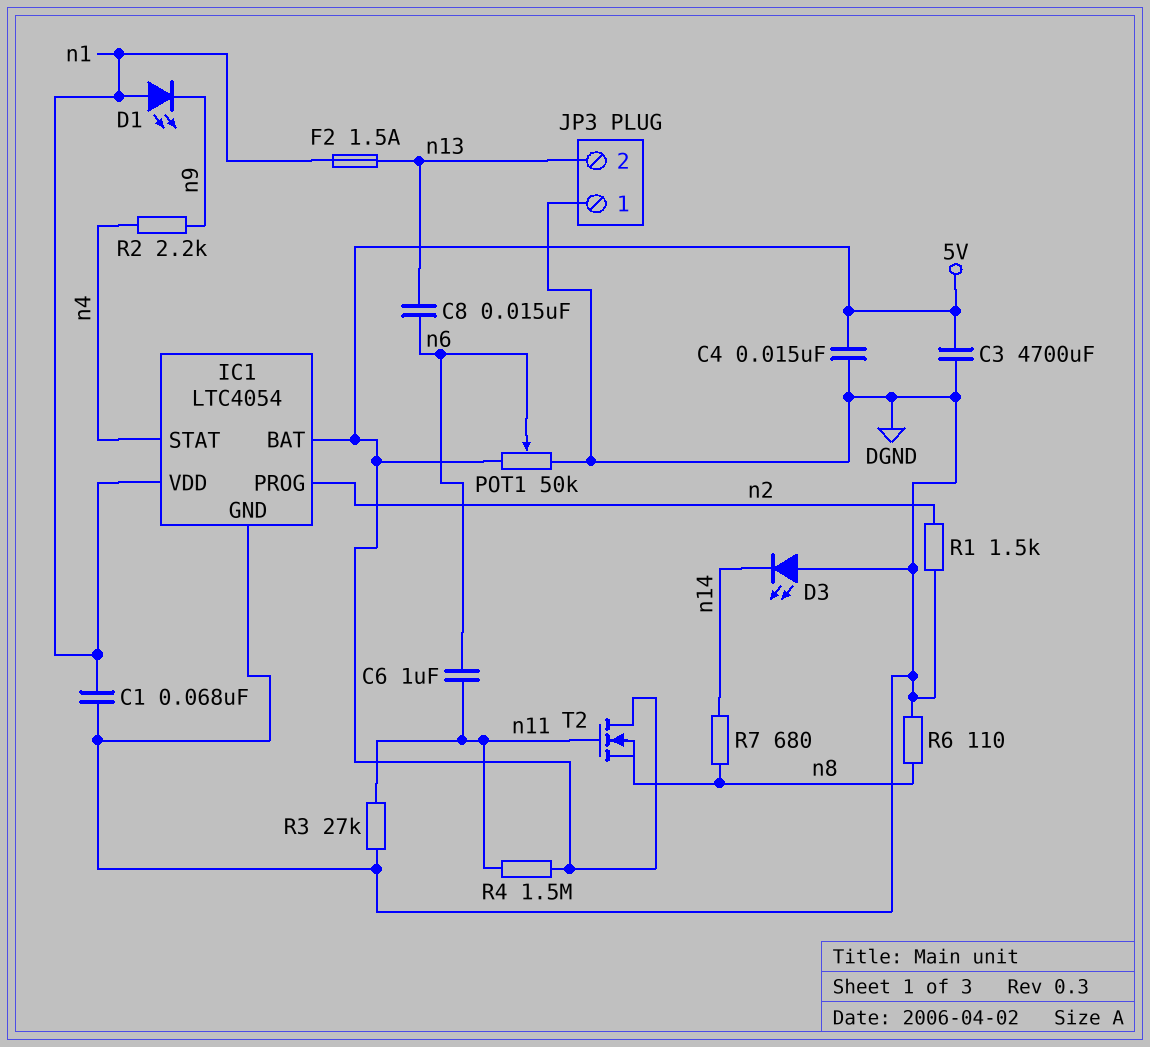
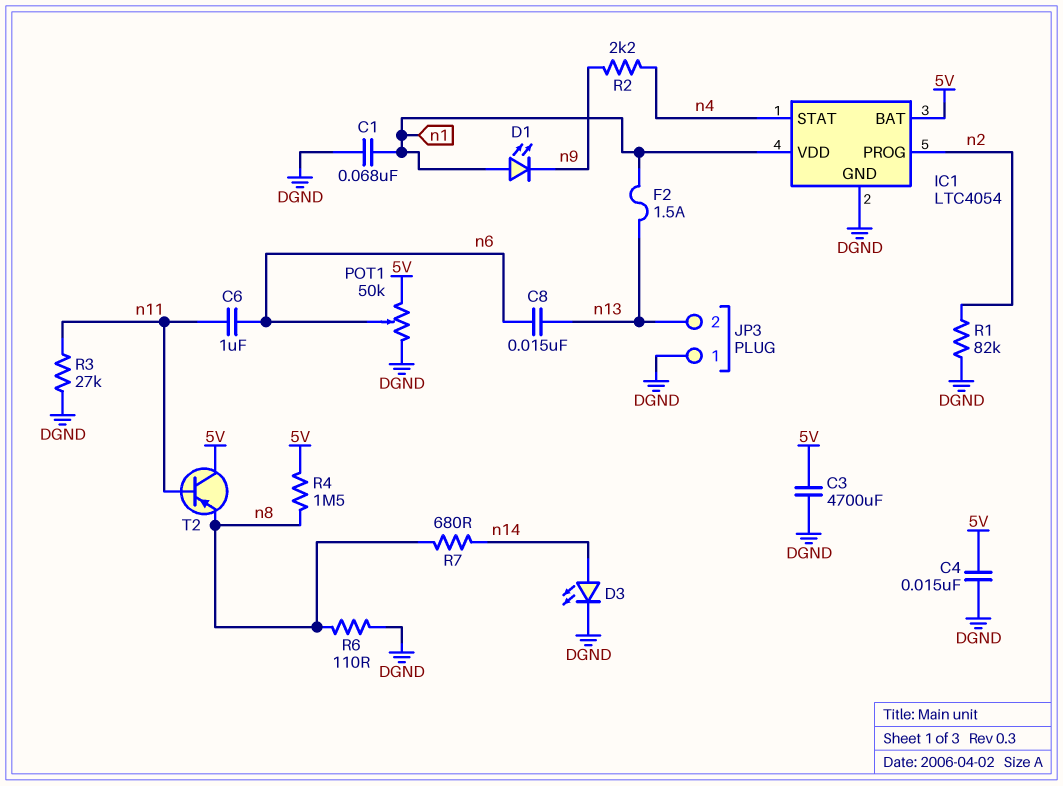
D3: LED (A DGND, K n14) -> LED (A n14, K DGND)
R1: 1.5k (DGND, n2) -> 82k (DGND, n2)
R4: 1.5M (5V, n11) -> 1.5M (5V, n8)
T2: NMOS (G n11, D 5V, S n8) -> PNP (B n11, C 5V, E n8)

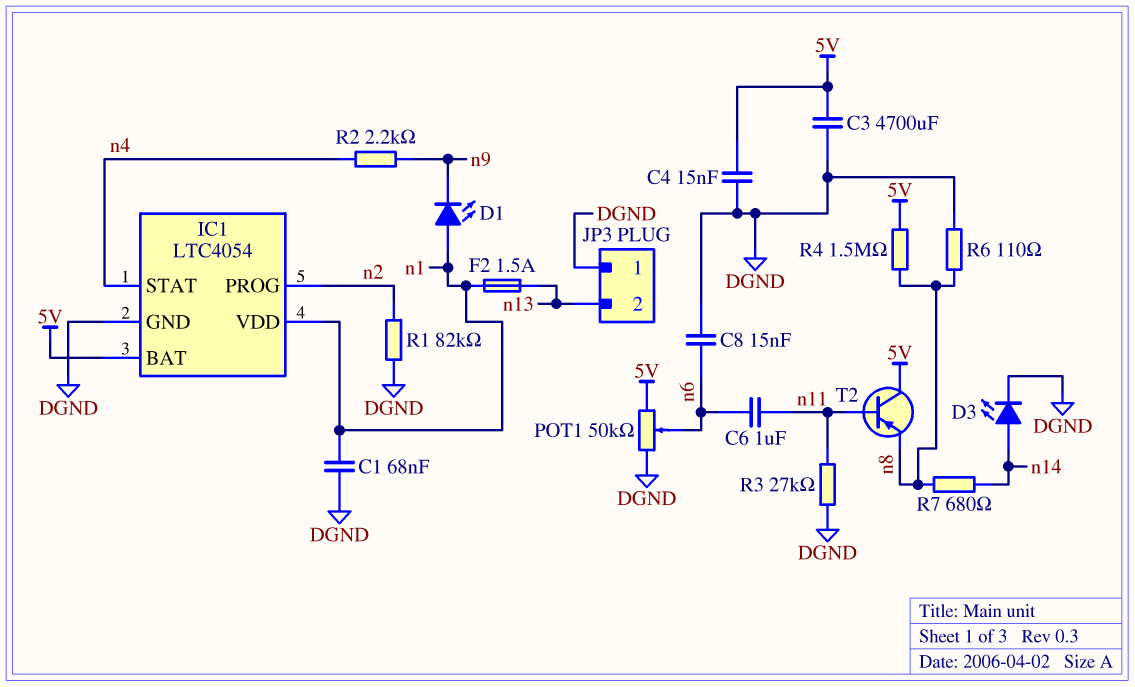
C8: 15nF (n6, n13) -> 15nF (DGND, n6)

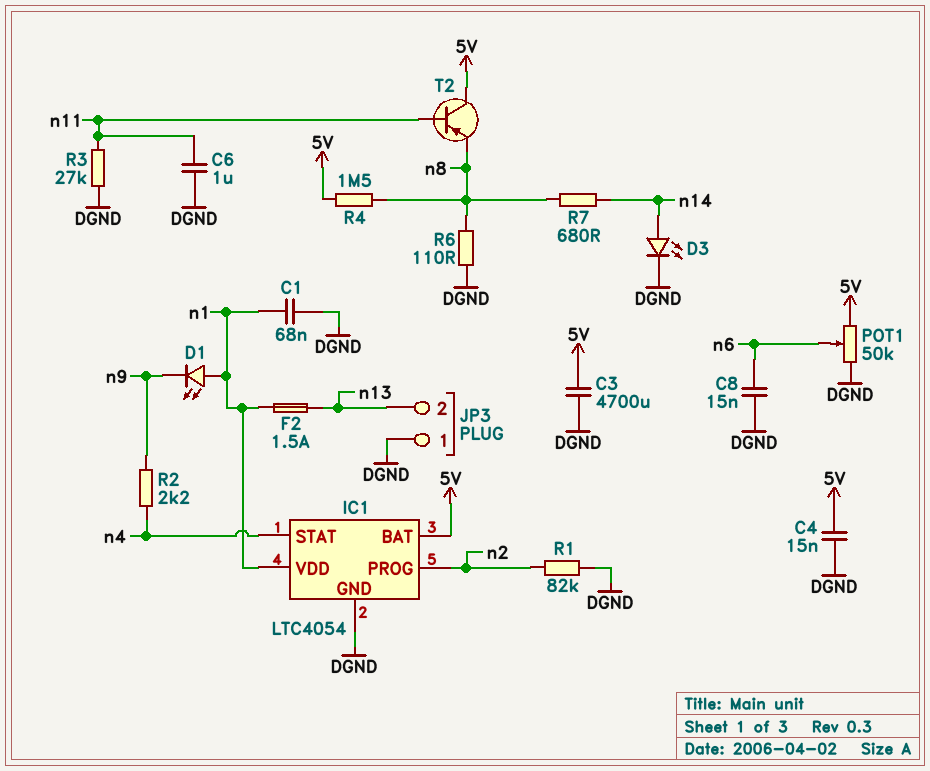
C6: 1uF (n6, n11) -> 1uF (DGND, n11)

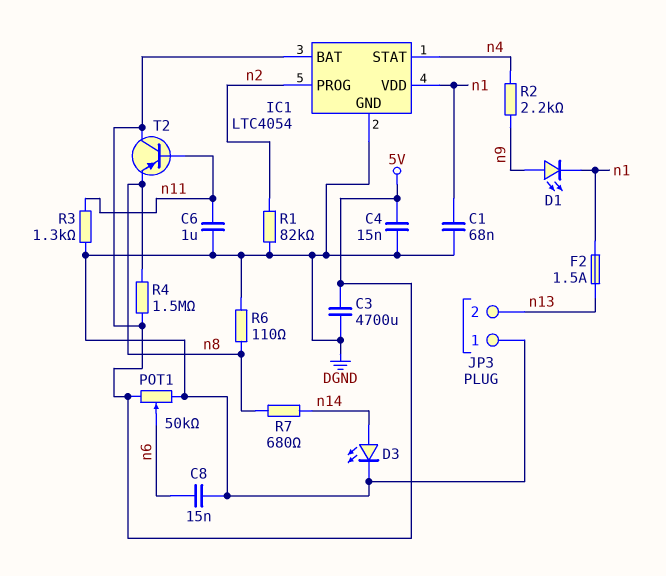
D1: LED (A n1, K n9) -> LED (A n9, K n1)
R3: 27k (DGND, n11) -> 1.3k (DGND, n11)

